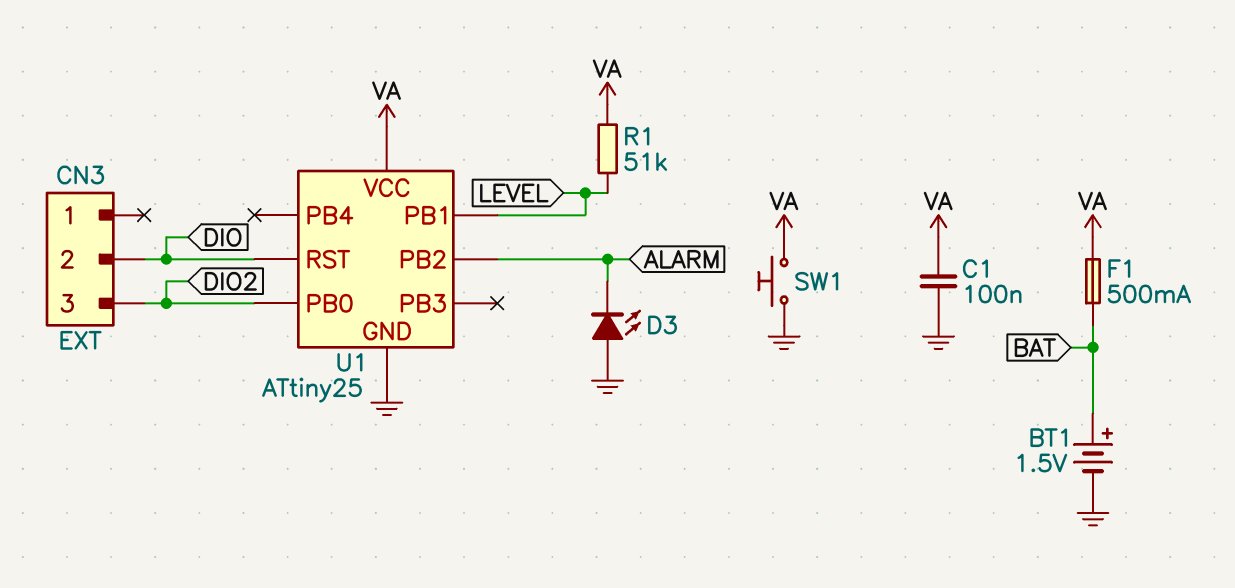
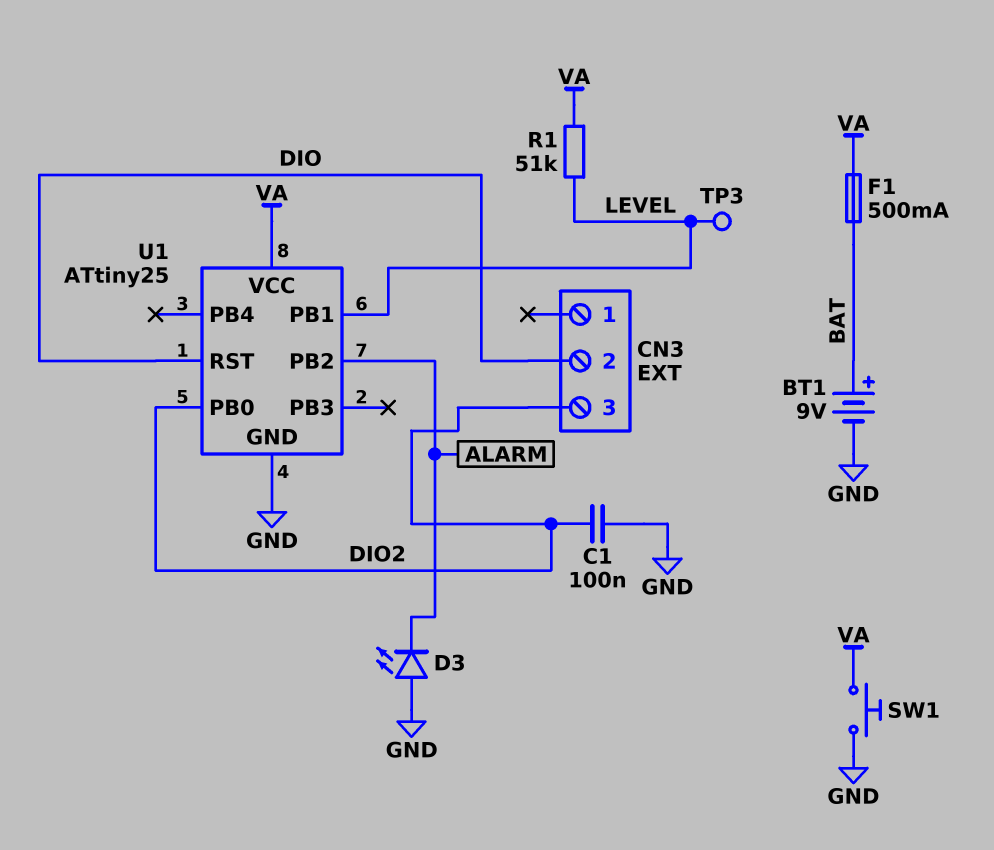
BT1: 1.5V (plus BAT, minus GND) -> 9V (plus BAT, minus GND)
C1: 100nF (GND, VA) -> 100nF (DIO2, GND)
TP3: none -> test point (LEVEL)

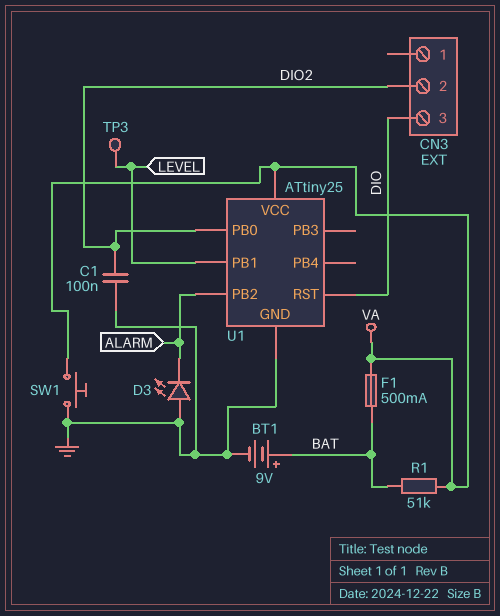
CN3 pin 2: DIO -> DIO2
CN3 pin 3: DIO2 -> DIO
R1: 51k (LEVEL, VA) -> 51k (BAT, VA)

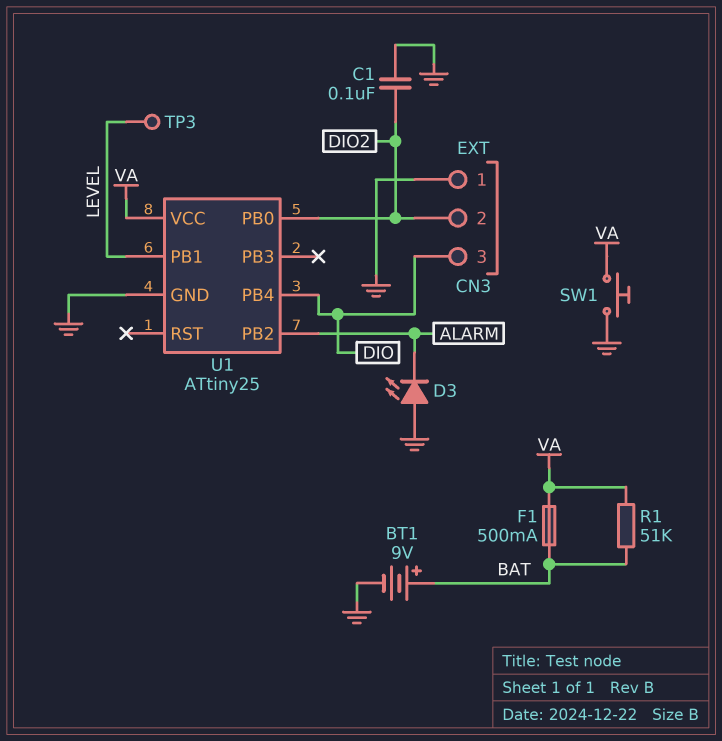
CN3 pin 1: none -> GND
U1 pin PB4: none -> DIO
U1 pin RST: DIO -> none

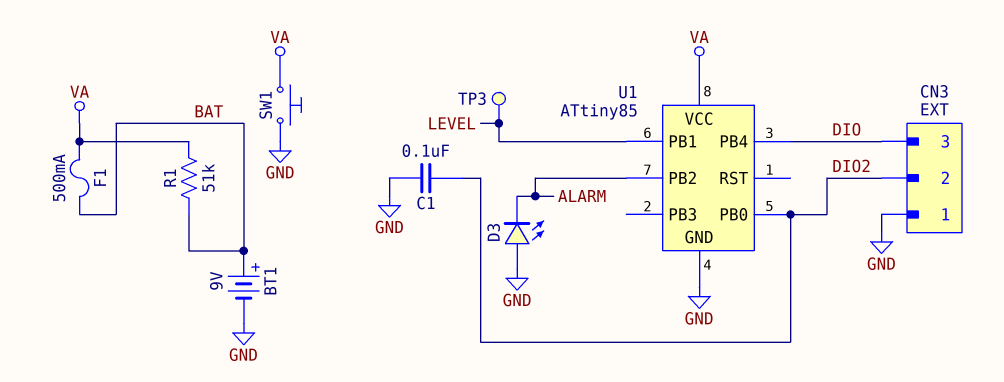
U1: ATtiny25 -> ATtiny85

